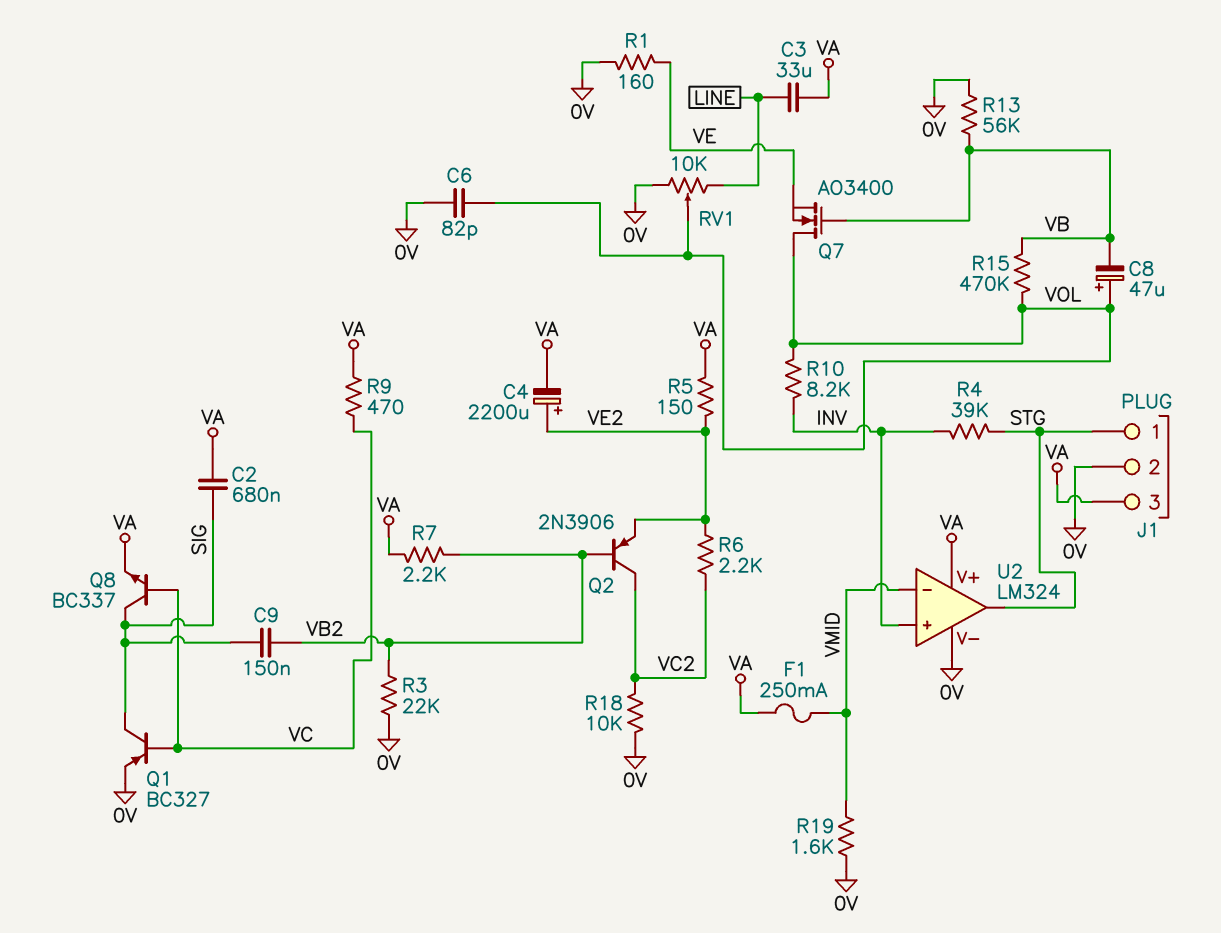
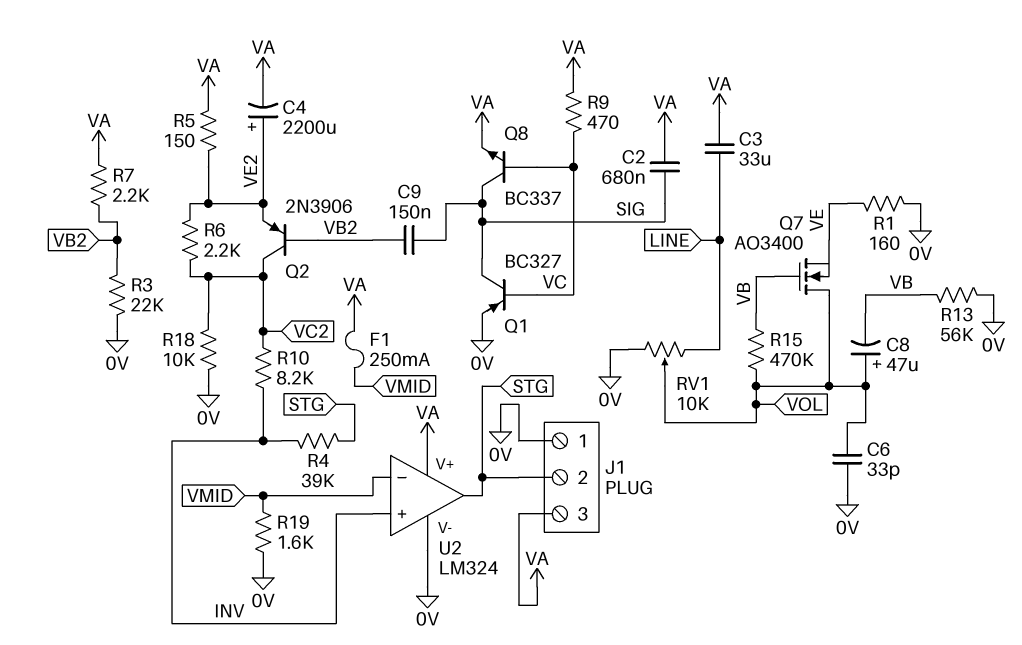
C6: 82pF (0V, VOL) -> 33pF (0V, VOL)
J1 pin 1: STG -> 0V
J1 pin 2: 0V -> STG
R10: 8.2k (INV, VOL) -> 8.2k (INV, VC2)

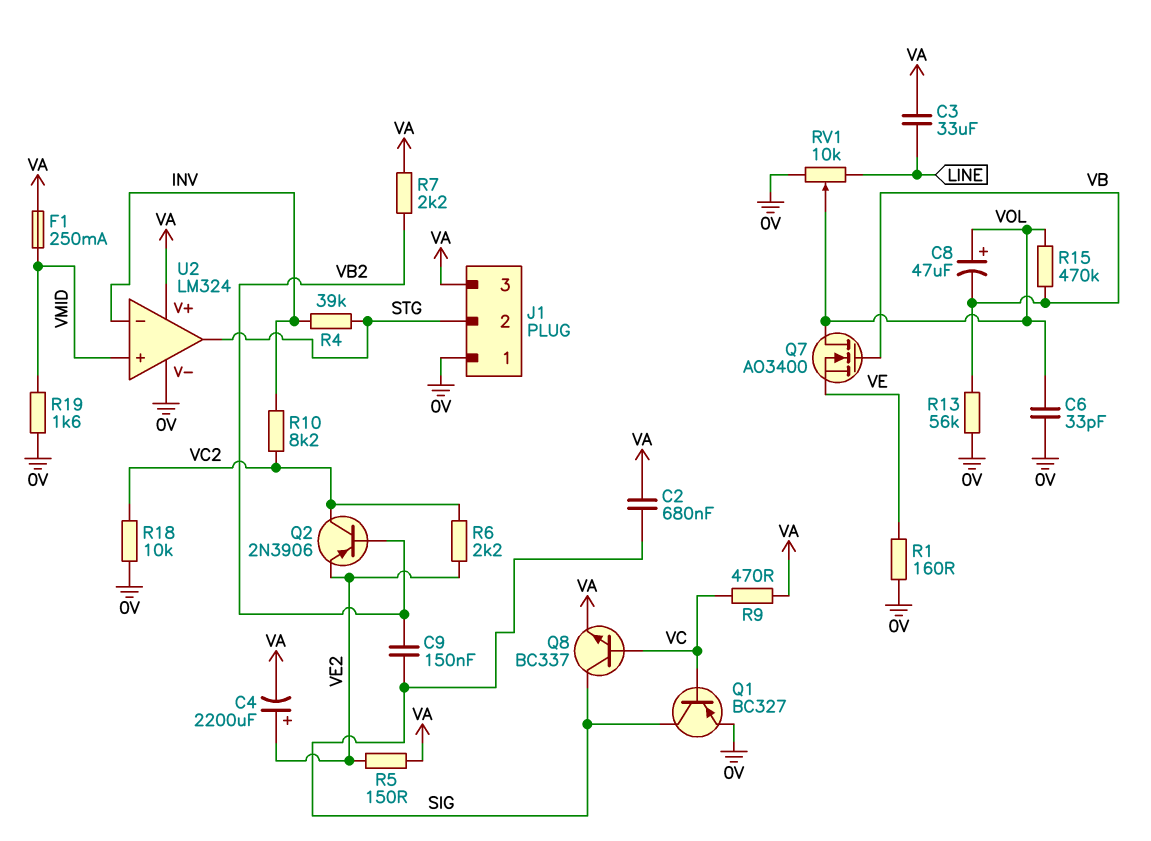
R3: 22k (0V, VB2) -> none
U2 pin in+: INV -> VMID
U2 pin in-: VMID -> INV

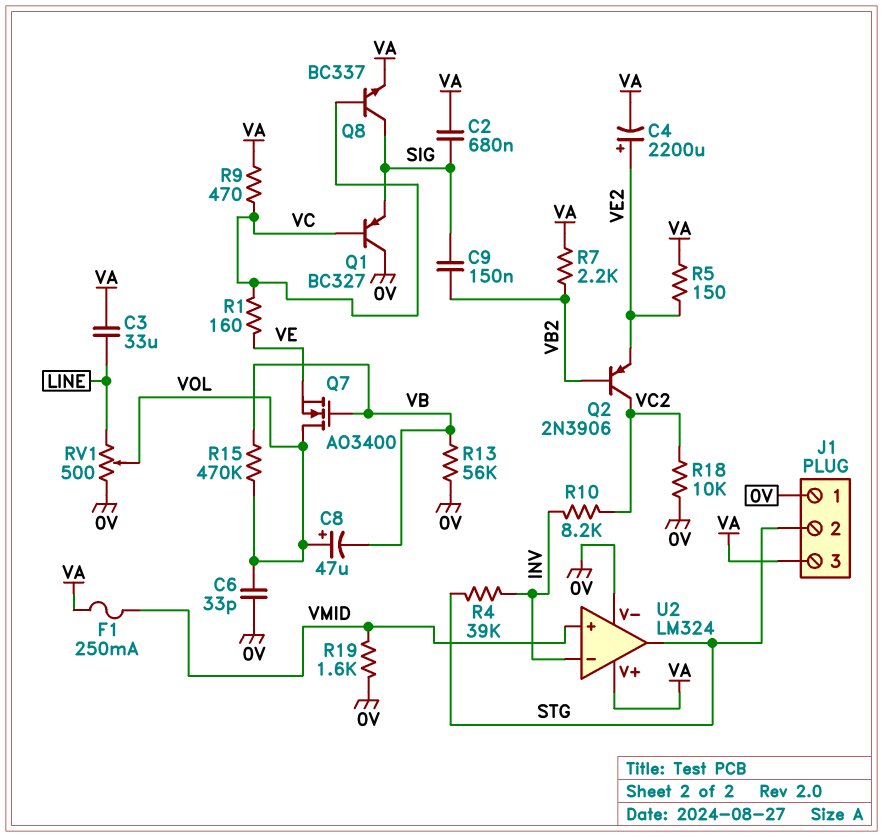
Q1: PNP BC327 (B VC, C SIG, E 0V) -> PNP BC327 (B VC, C 0V, E SIG)
R1: 160 (0V, VE) -> 160 (VC, VE)
R6: 2.2k (VC2, VE2) -> none
RV1: 10k (0V, LINE, wiper VOL) -> 500 (0V, LINE, wiper VOL)

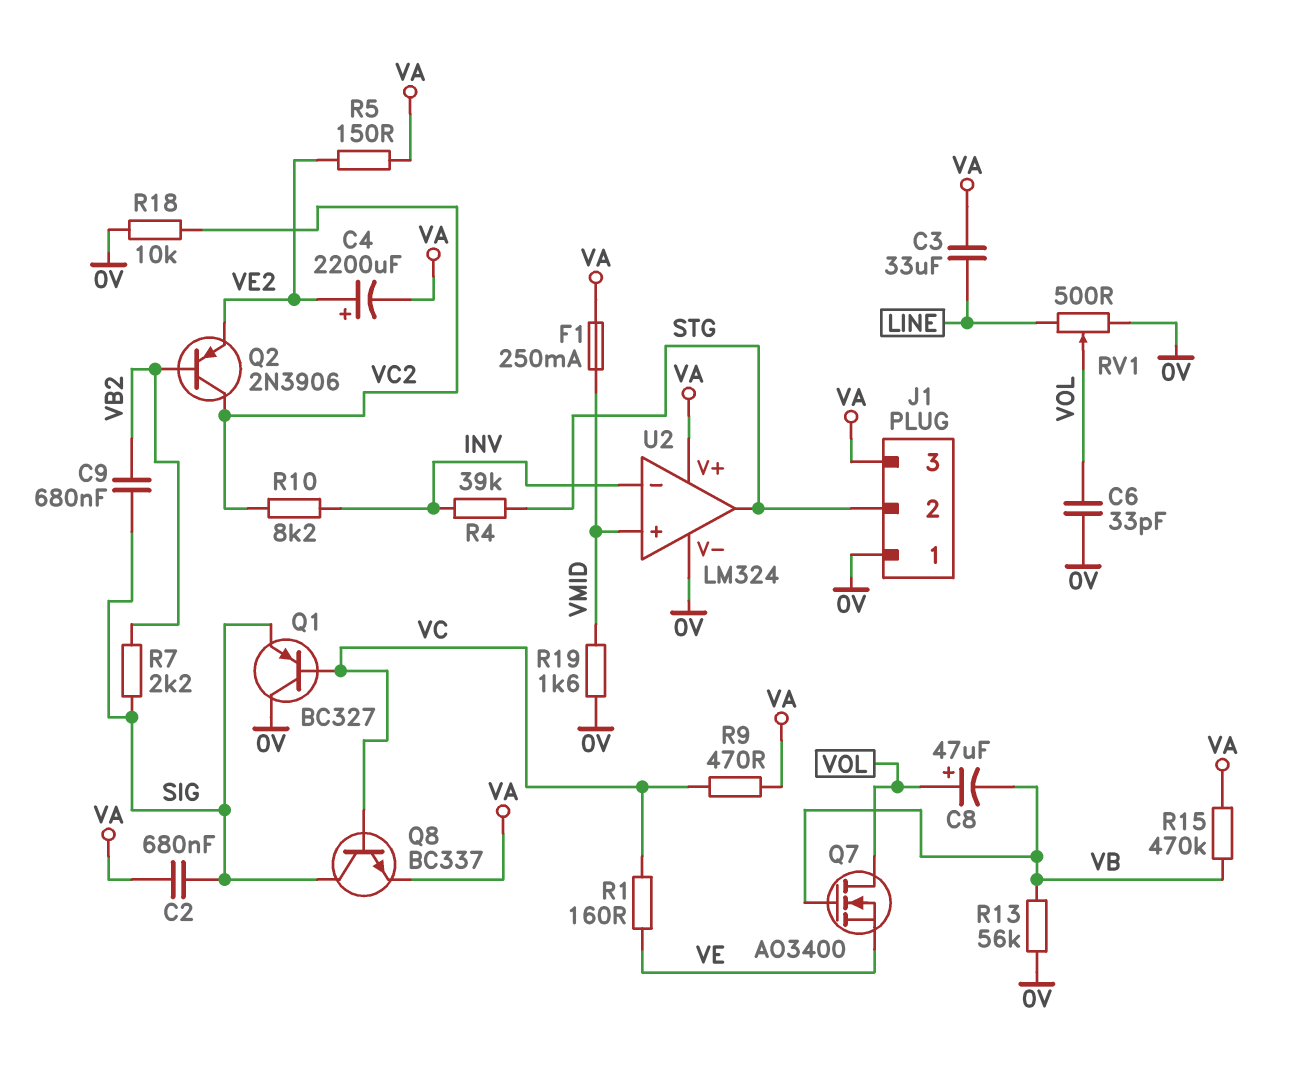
C9: 150nF (SIG, VB2) -> 680nF (SIG, VB2)
R7: 2.2k (VA, VB2) -> 2.2k (SIG, VB2)
R15: 470k (VB, VOL) -> 470k (VA, VB)

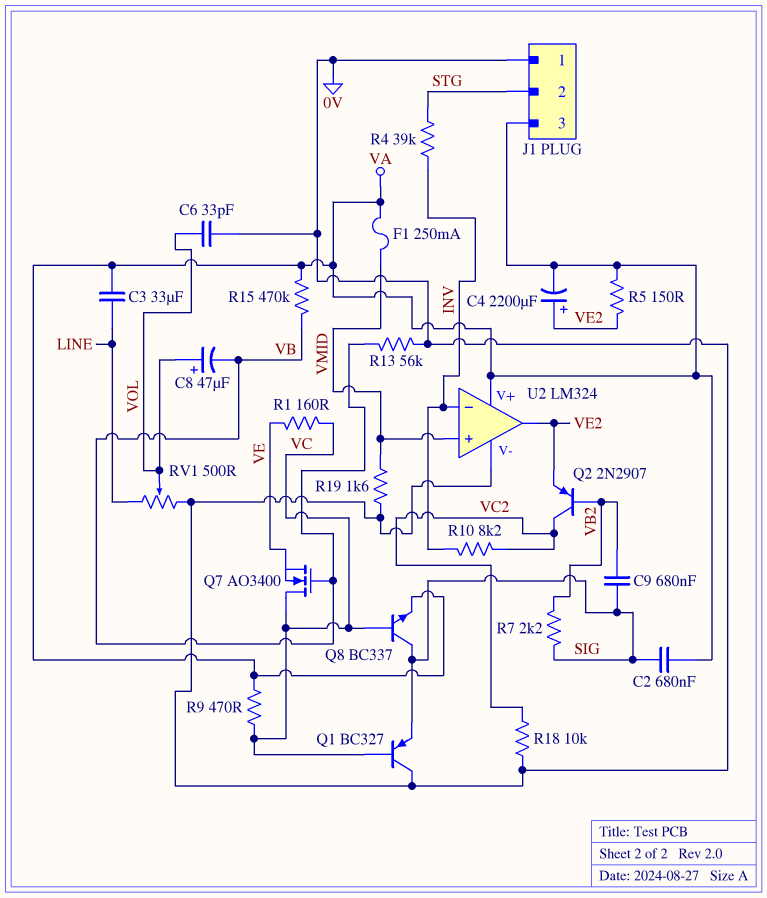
Q2: PNP 2N3906 (B VB2, C VC2, E VE2) -> PNP 2N2907 (B VB2, C VC2, E VE2)
Q7: NMOS AO3400 (G VB, D VOL, S VE) -> NMOS AO3400 (G VB, D VC, S VE)
U2 pin out: STG -> VE2

